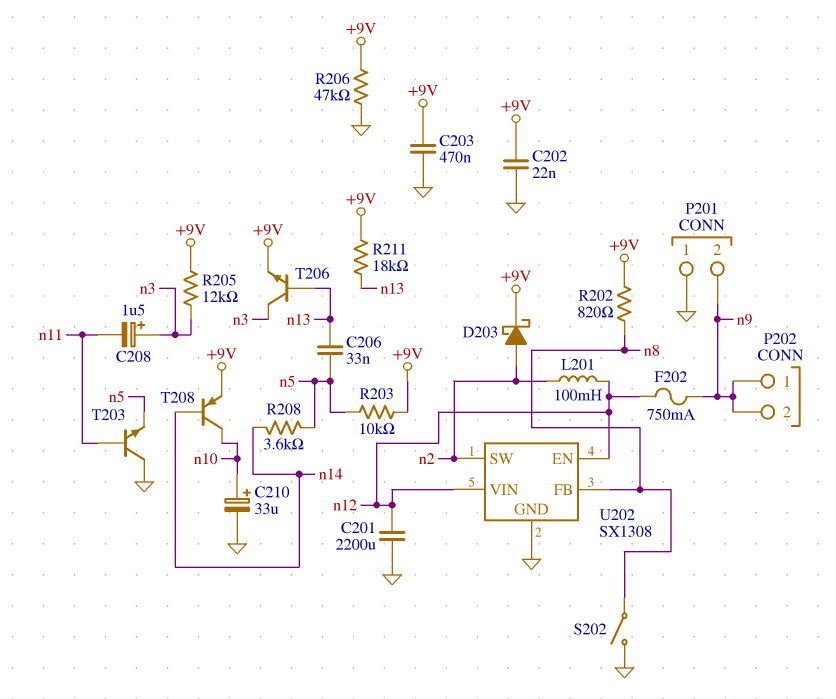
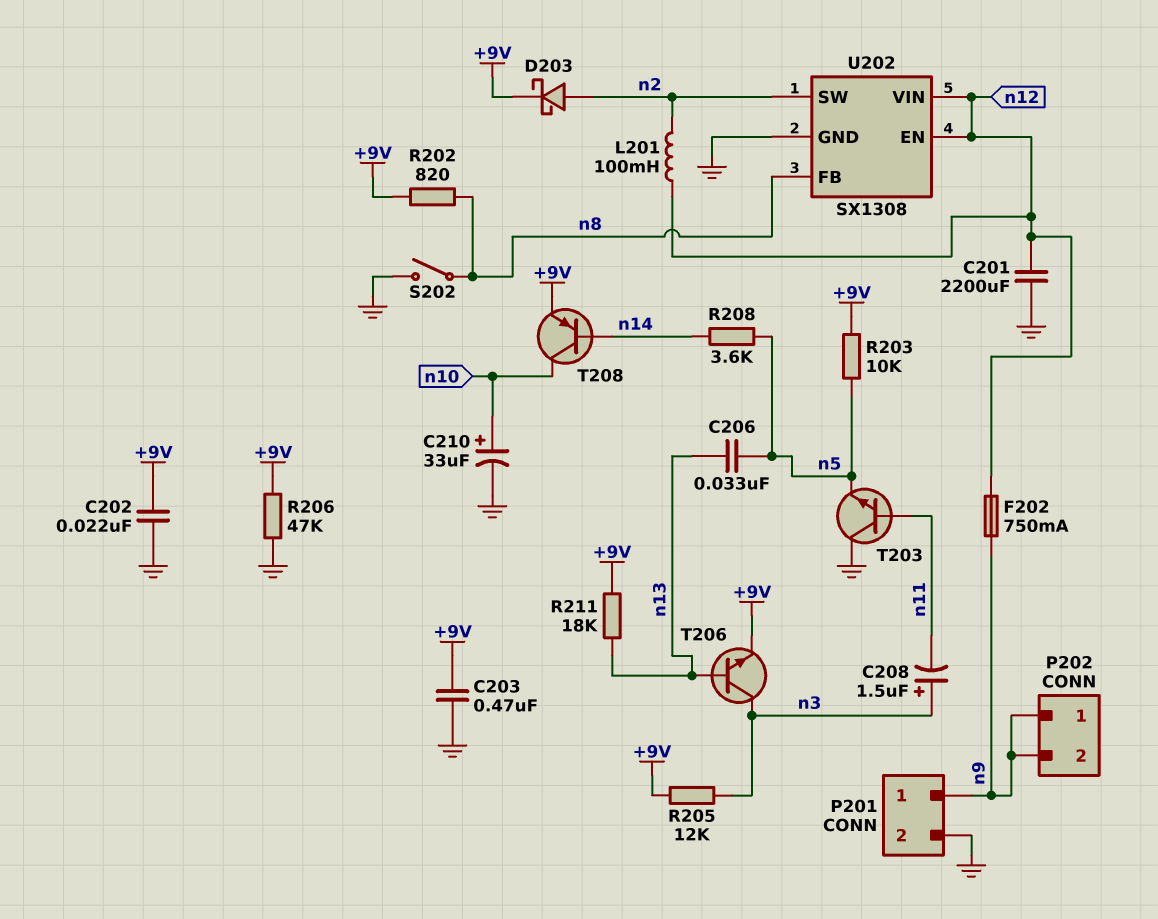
P201 pin 1: GND -> n9
P201 pin 2: n9 -> GND

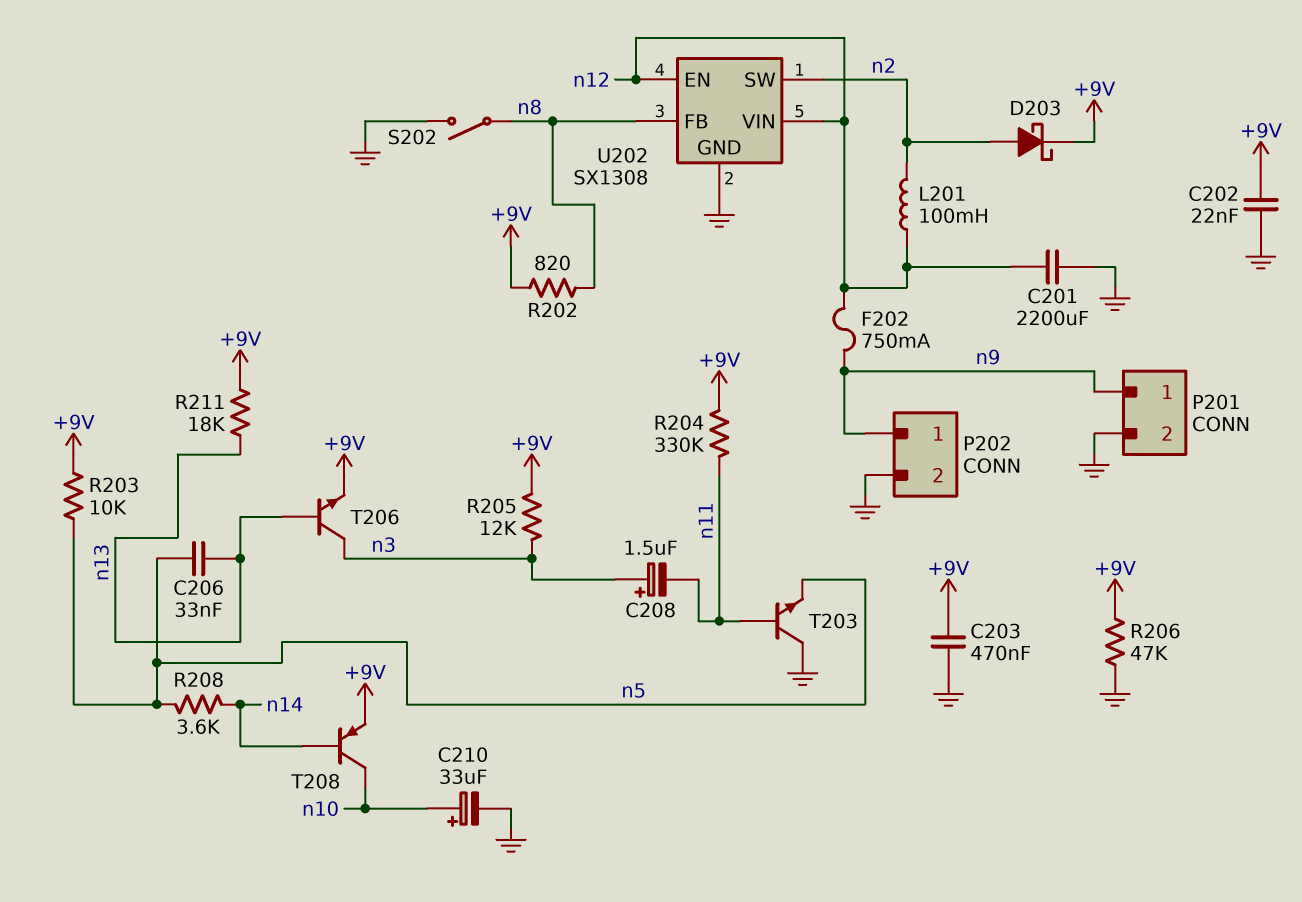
P202 pin 2: n9 -> GND
R204: none -> 330k (+9V, n11)

